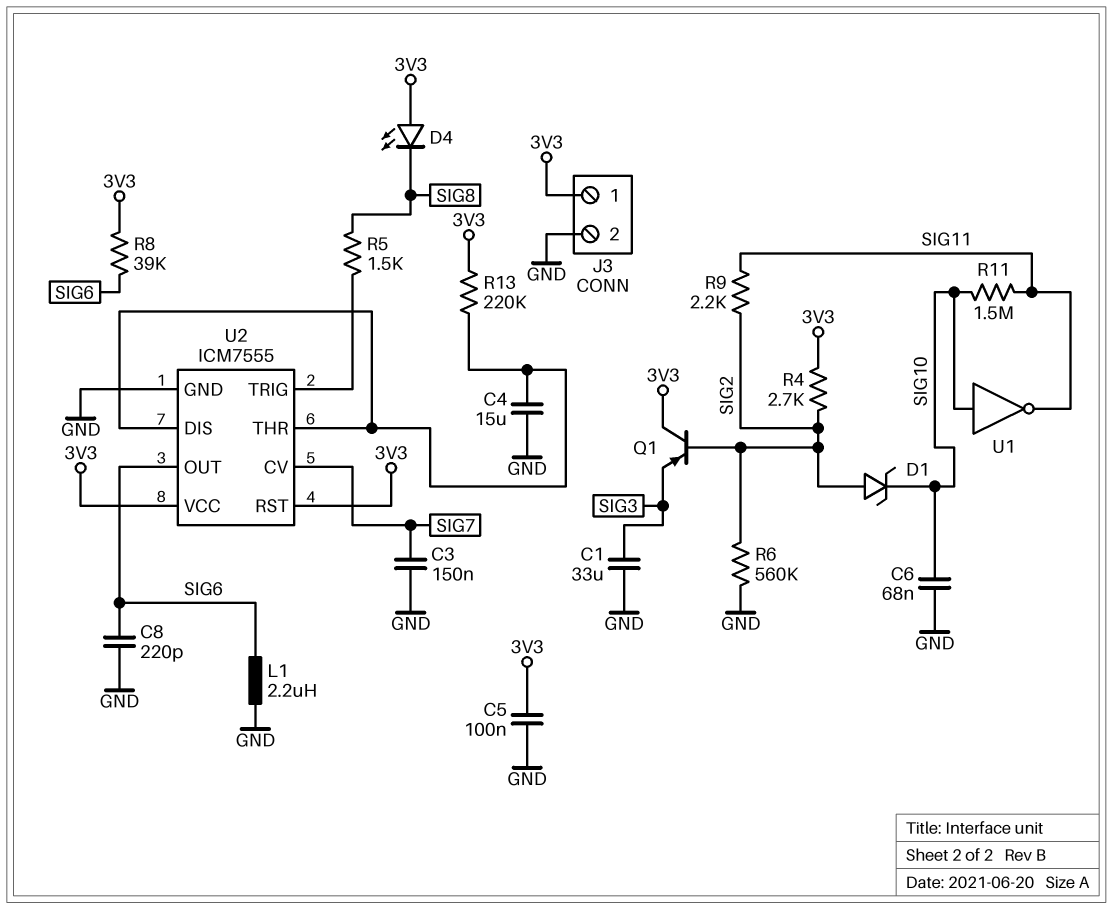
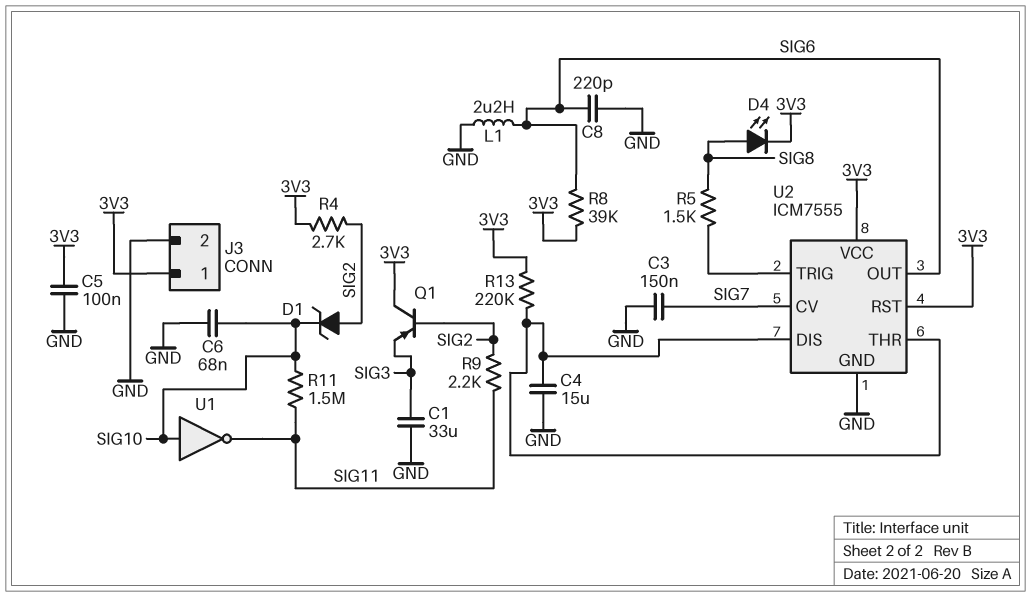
D4: LED (A 3V3, K SIG8) -> LED (A SIG8, K 3V3)
R6: 560k (GND, SIG2) -> none

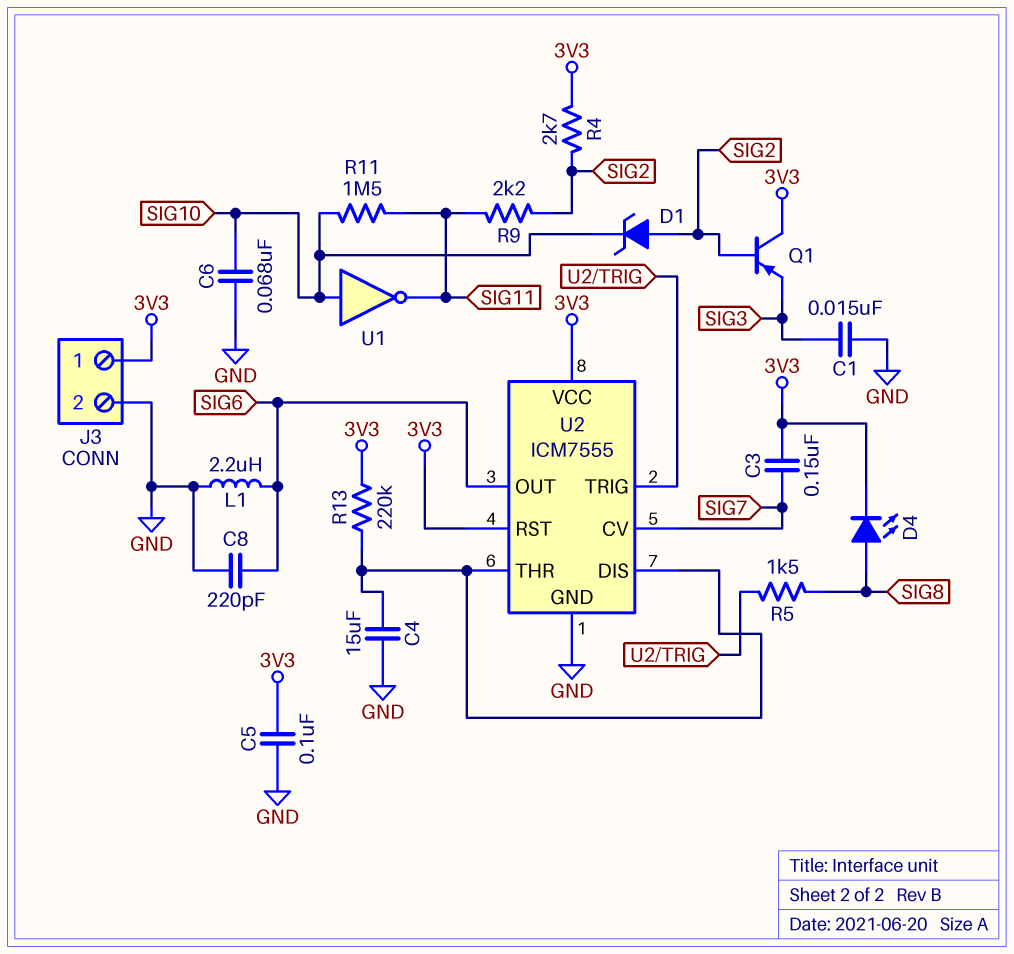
C1: 33uF (GND, SIG3) -> 15nF (GND, SIG3)
C3: 150nF (GND, SIG7) -> 150nF (3V3, SIG7)
R8: 39k (3V3, SIG6) -> none

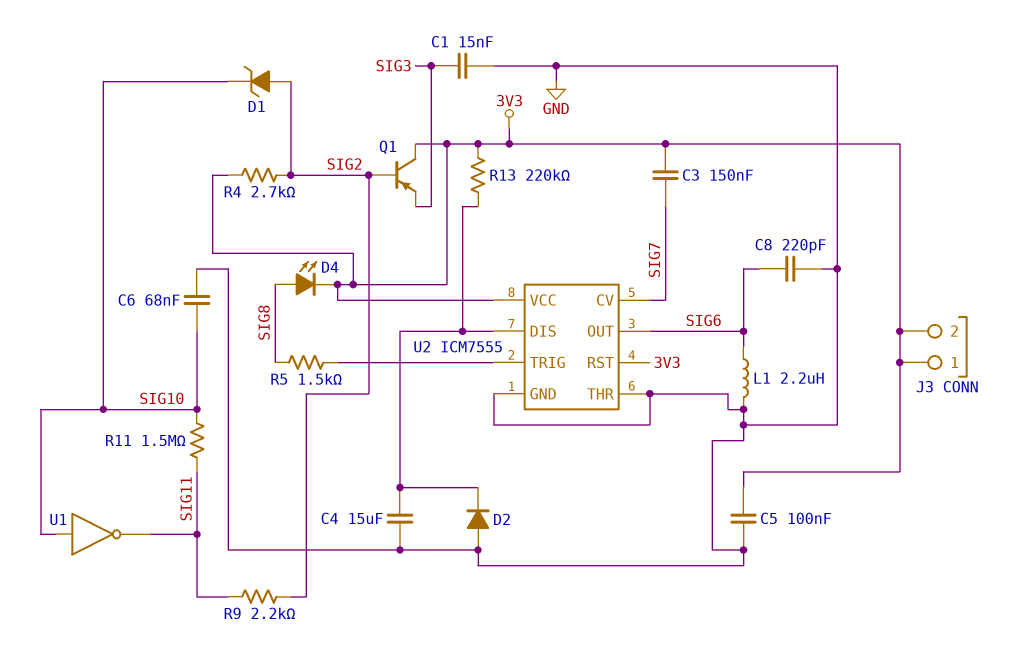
D2: none -> diode (A GND, K U2/DIS)
J3 pin 2: GND -> 3V3
U2 pin THR: U2/DIS -> GND

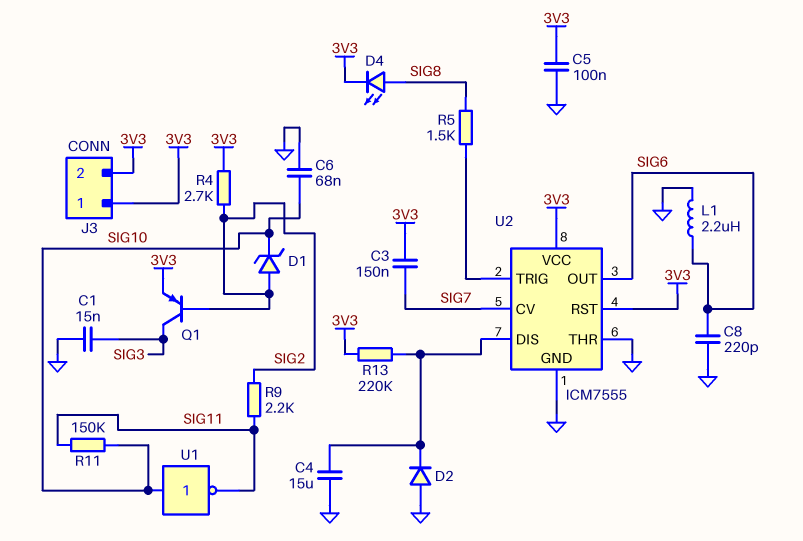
Q1: PNP (B SIG2, C 3V3, E SIG3) -> PNP (B SIG2, C SIG3, E 3V3)
R11: 1.5M (SIG10, SIG11) -> 150k (SIG10, SIG11)

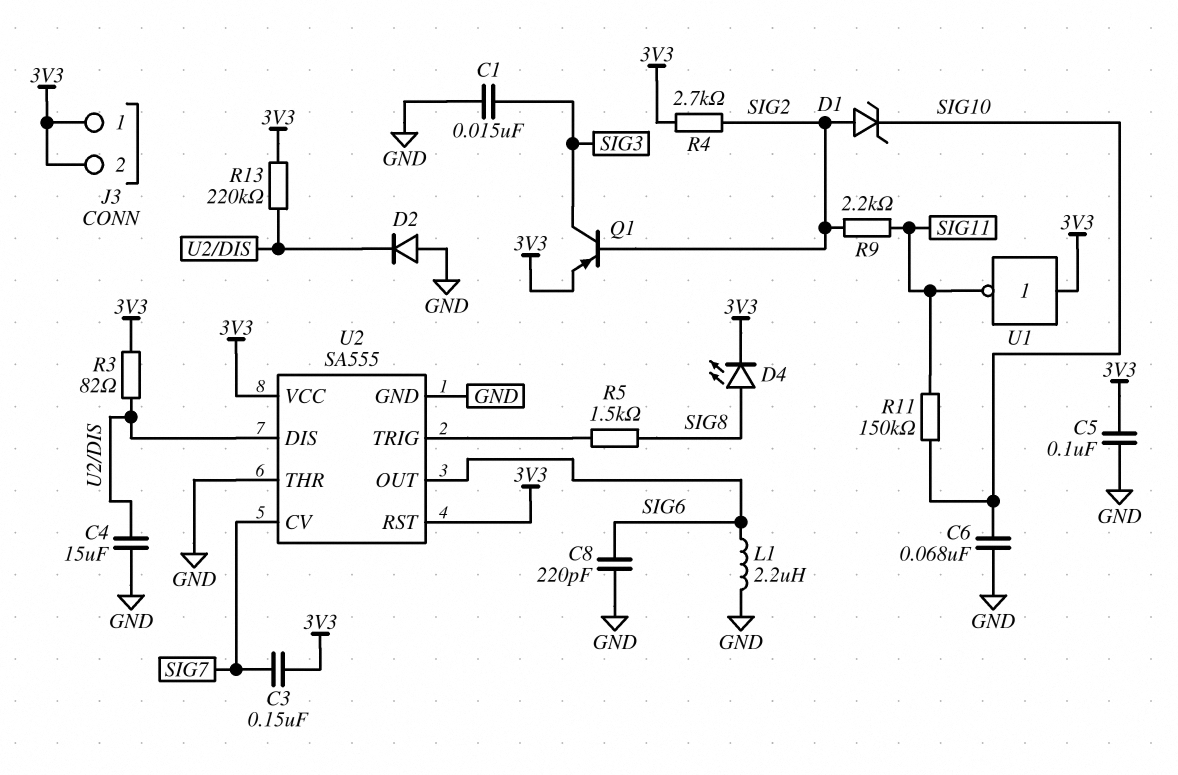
R3: none -> 82 (3V3, U2/DIS)
U1: NOT (in SIG10, out SIG11) -> NOT (in 3V3, out SIG11)
U2: ICM7555 -> SA555

